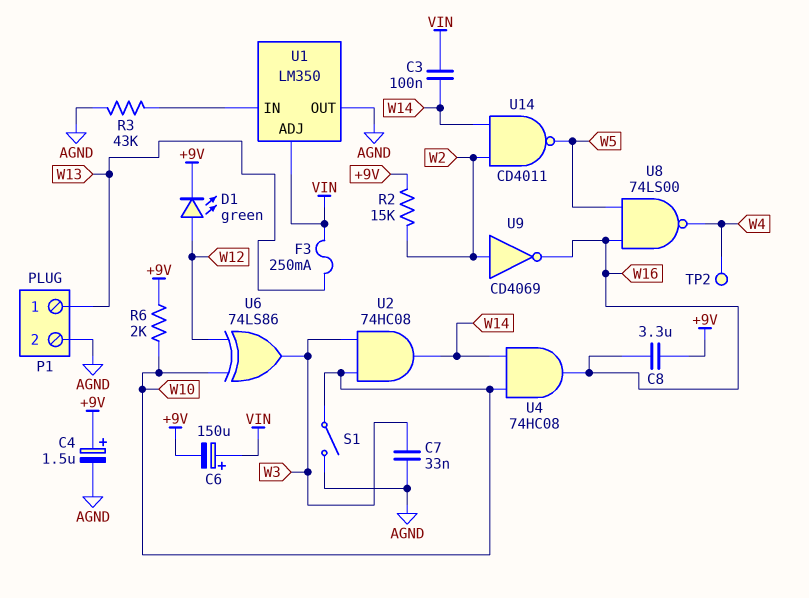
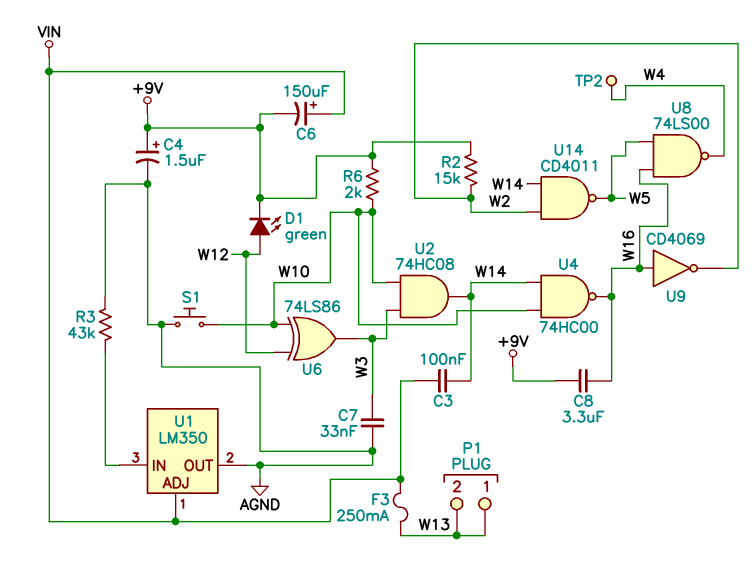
P1 pin 2: AGND -> W13
S1: switch (AGND, W10) -> button (AGND, W10)
U4: AND 74HC08 (in W10, in W14, out W16) -> NAND 74HC00 (in W10, in W14, out W16)
U9: NOT CD4069 (in W2, out W16) -> NOT CD4069 (in W16, out W2)

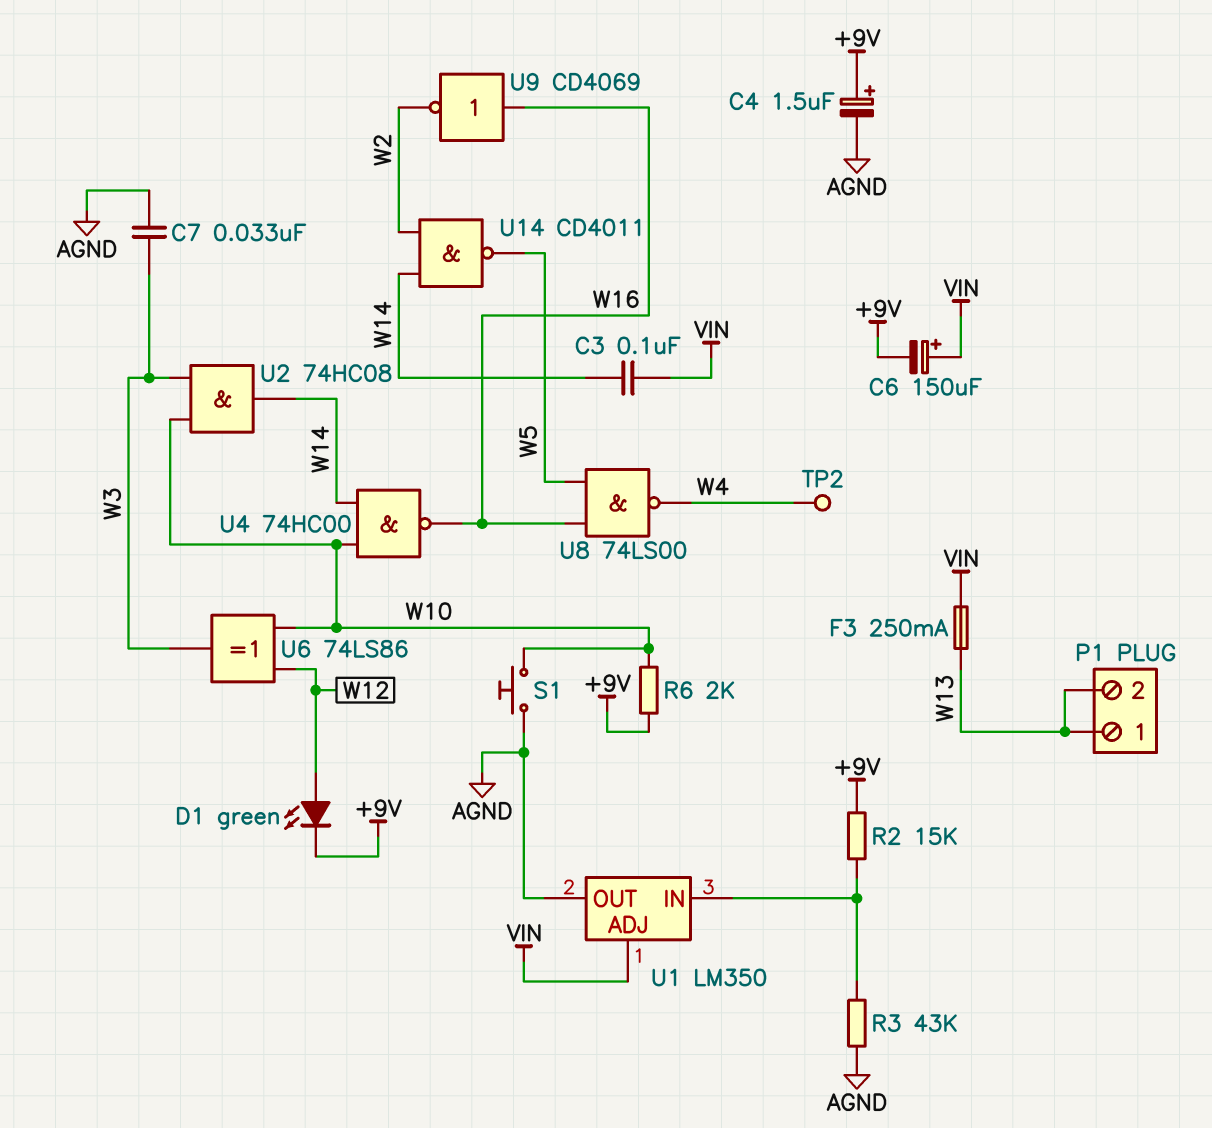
C8: 3.3uF (+9V, W16) -> none
R2: 15k (+9V, W2) -> 15k (+9V, U1/IN)

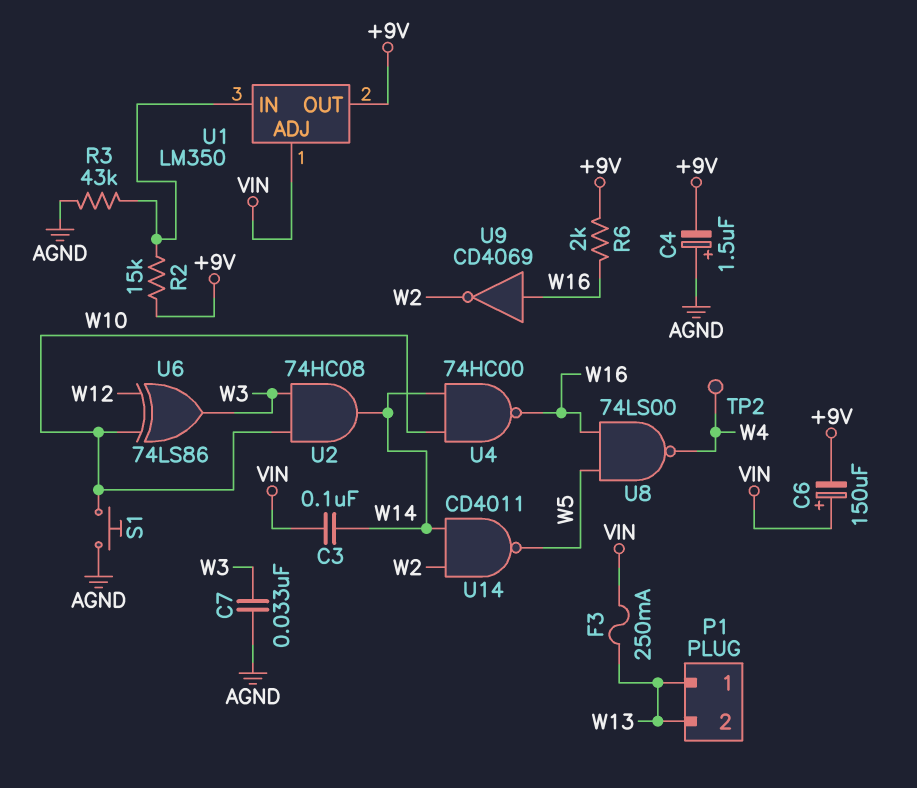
C4: 1.5uF (plus +9V, minus AGND) -> 1.5uF (plus AGND, minus +9V)
D1: LED green (A W12, K +9V) -> none
R6: 2k (+9V, W10) -> 2k (+9V, W16)
U1 pin OUT: AGND -> +9V

